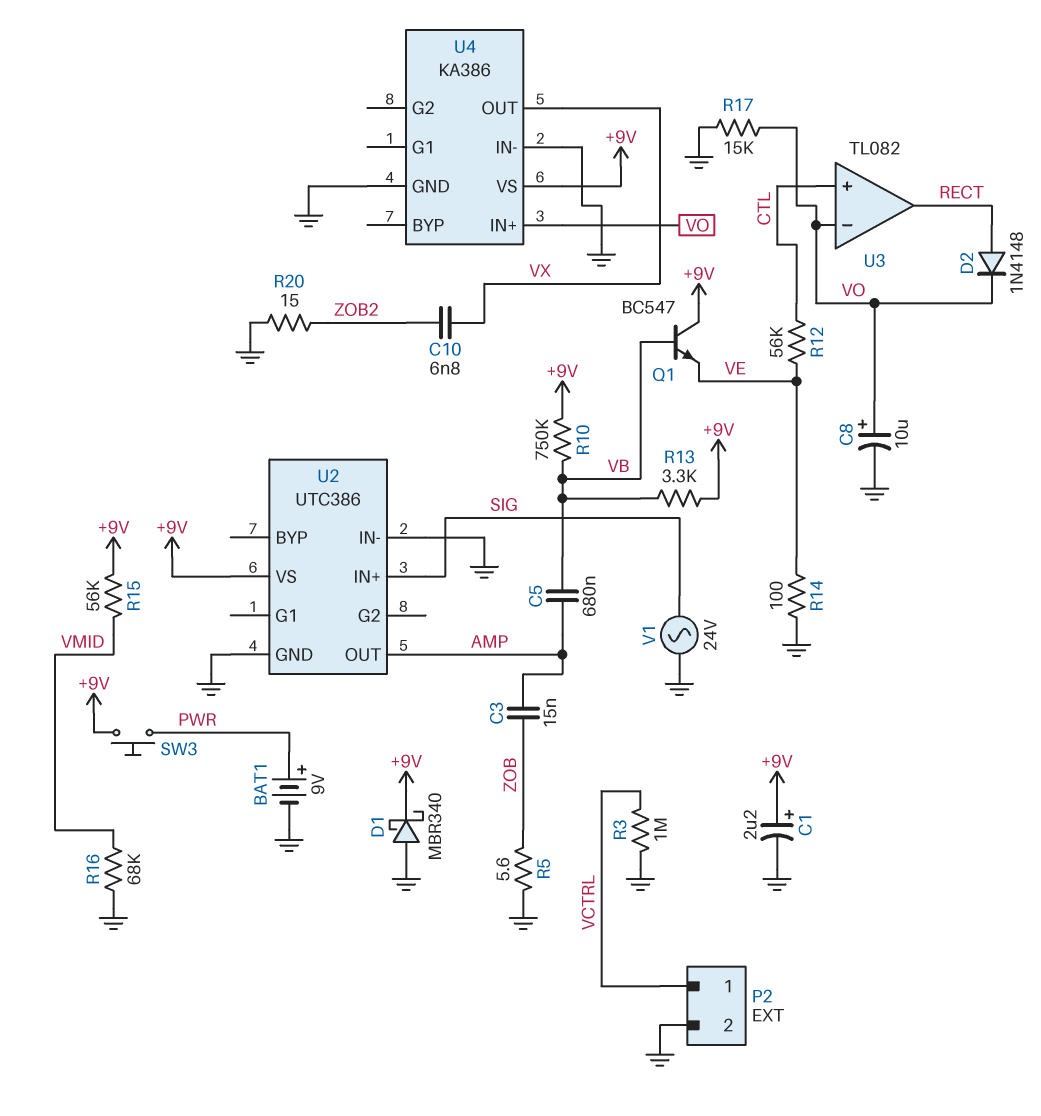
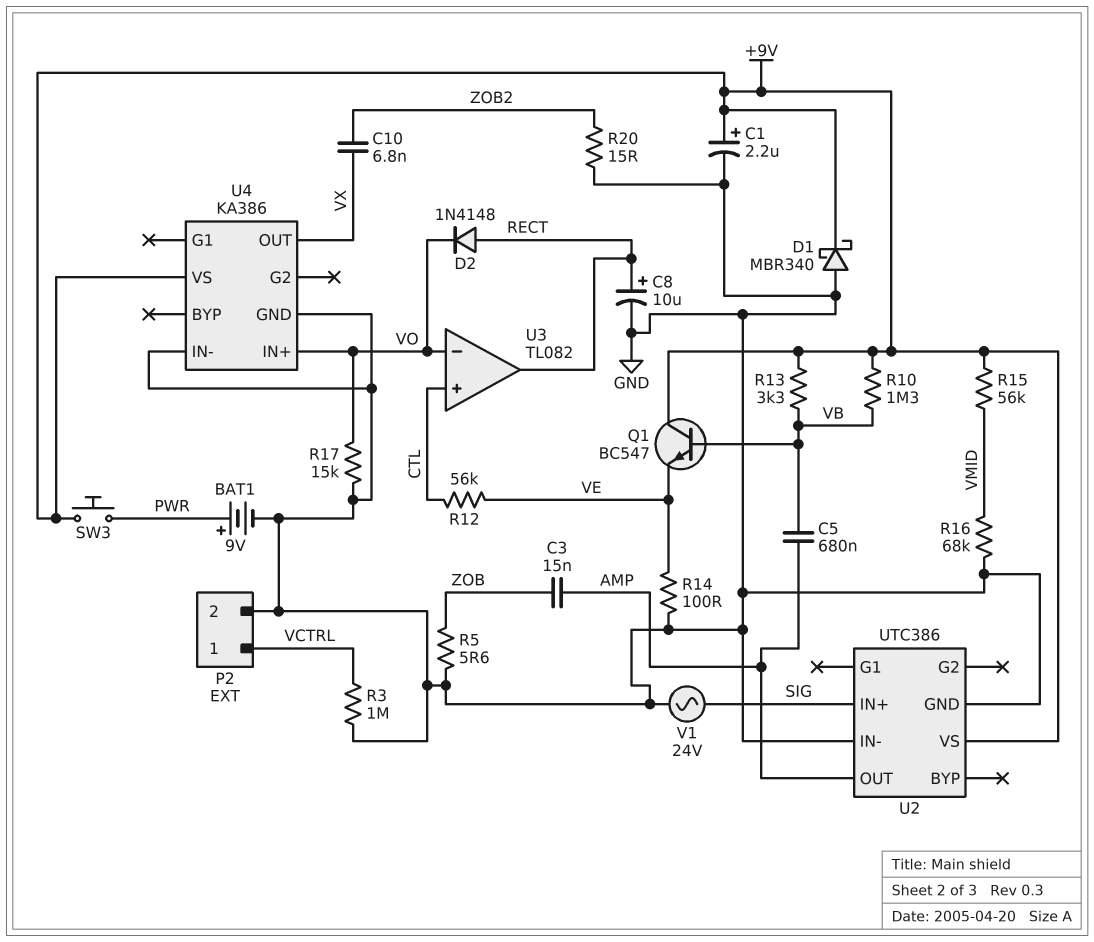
C8: 10uF (plus VO, minus GND) -> 10uF (plus RECT, minus GND)
R10: 750k (+9V, VB) -> 1.3M (+9V, VB)

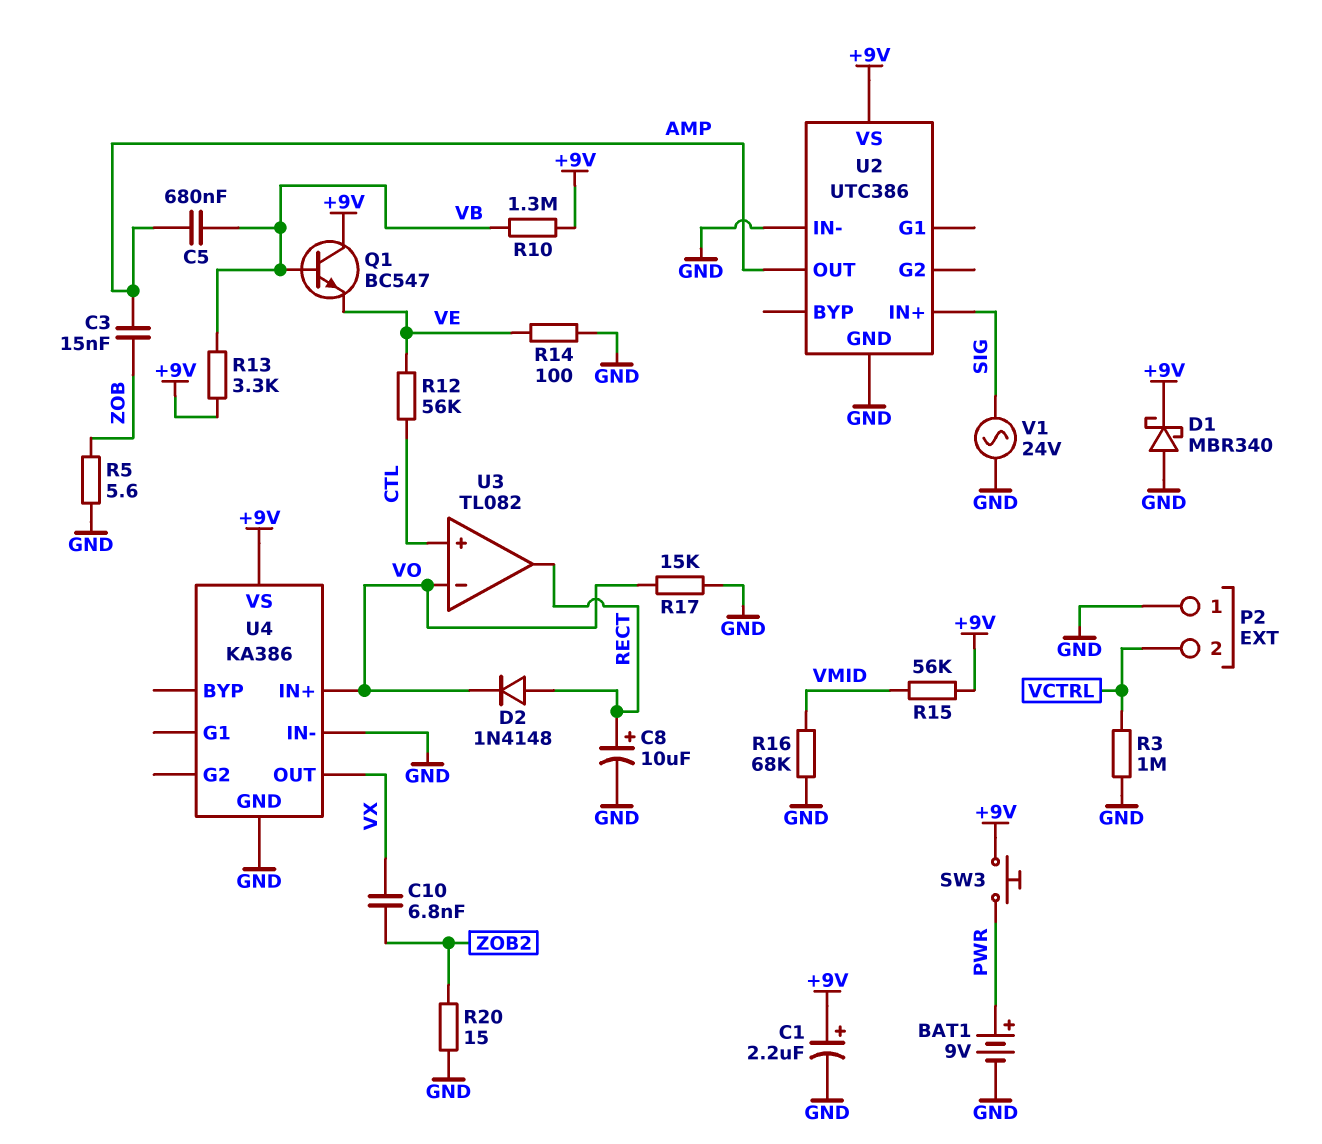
P2 pin 1: VCTRL -> GND
P2 pin 2: GND -> VCTRL

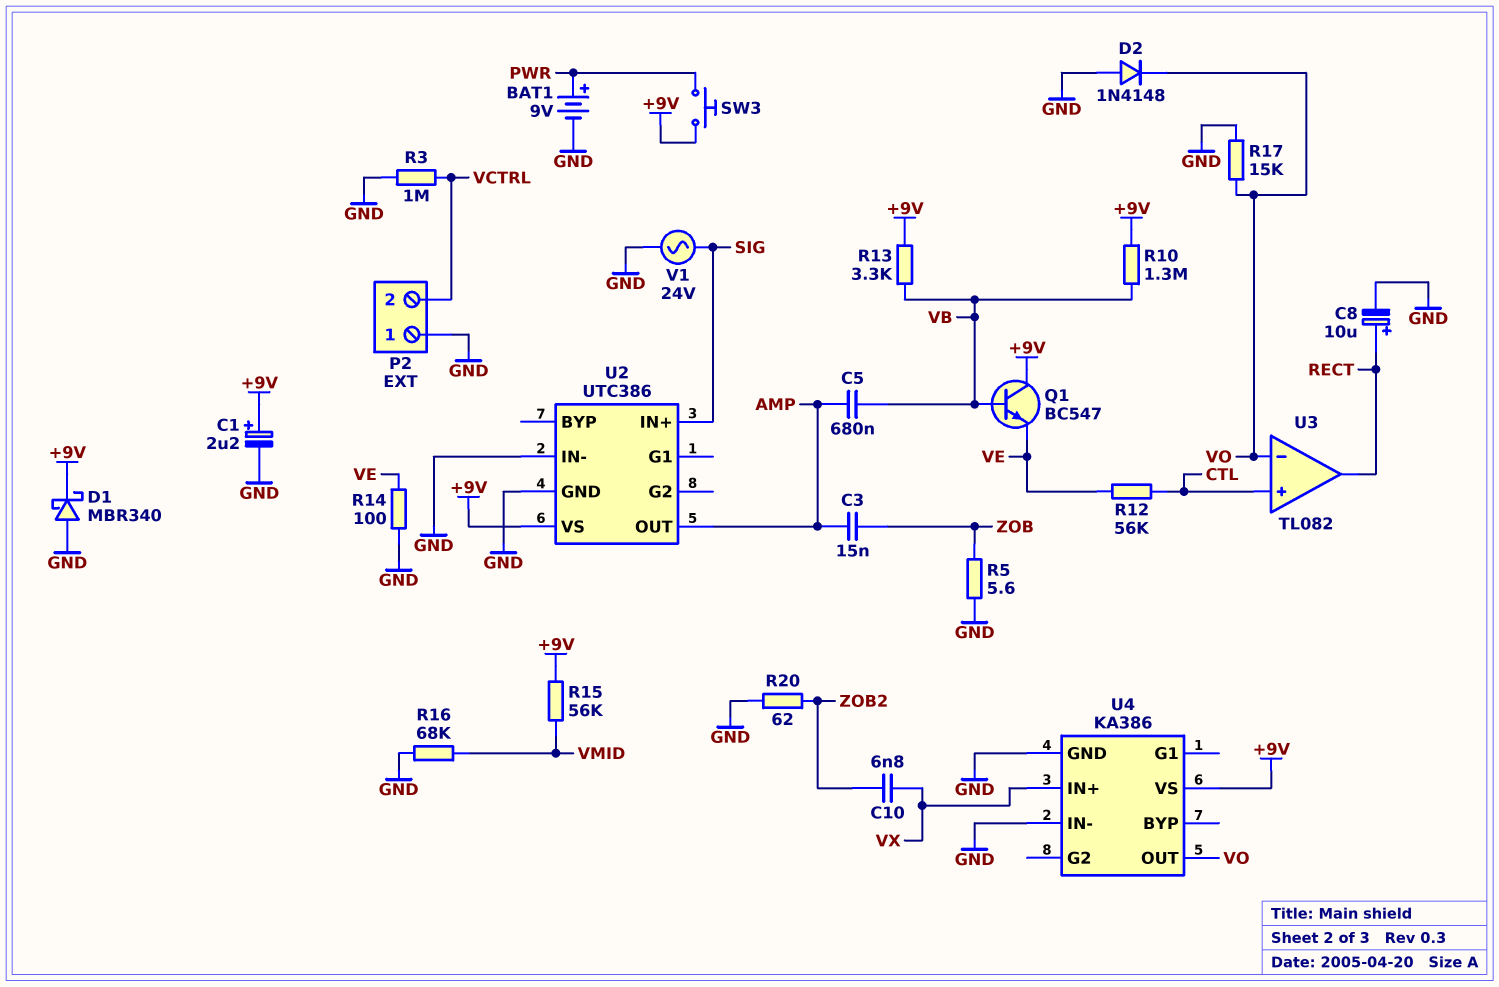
D2: diode 1N4148 (A RECT, K VO) -> diode 1N4148 (A GND, K VO)
R20: 15 (GND, ZOB2) -> 62 (GND, ZOB2)
U4 pin IN+: VO -> VX
U4 pin OUT: VX -> VO

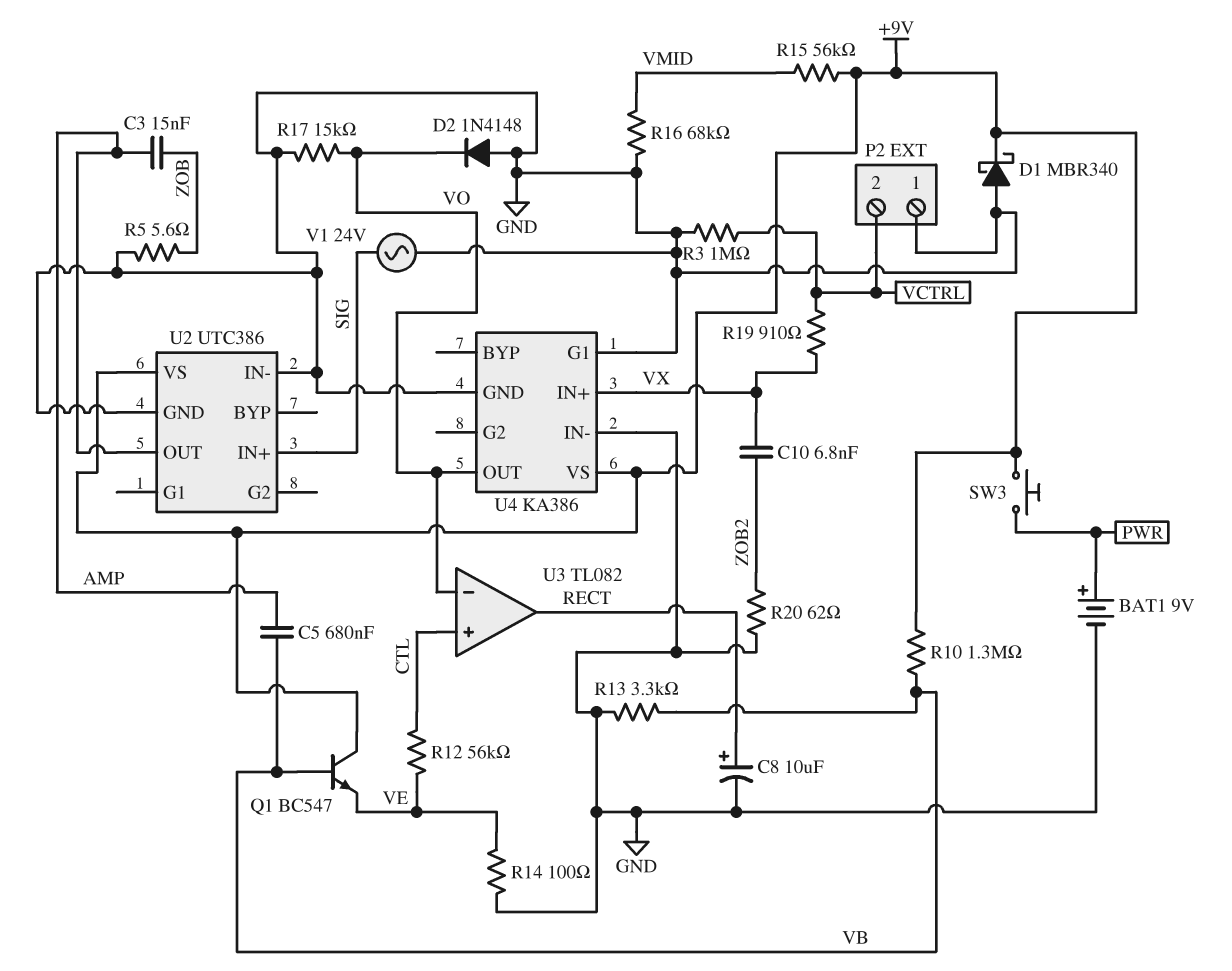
C1: 2.2uF (plus +9V, minus GND) -> none
R13: 3.3k (+9V, VB) -> 3.3k (GND, VB)
R19: none -> 910 (VCTRL, VX)
U4 pin G1: none -> GND

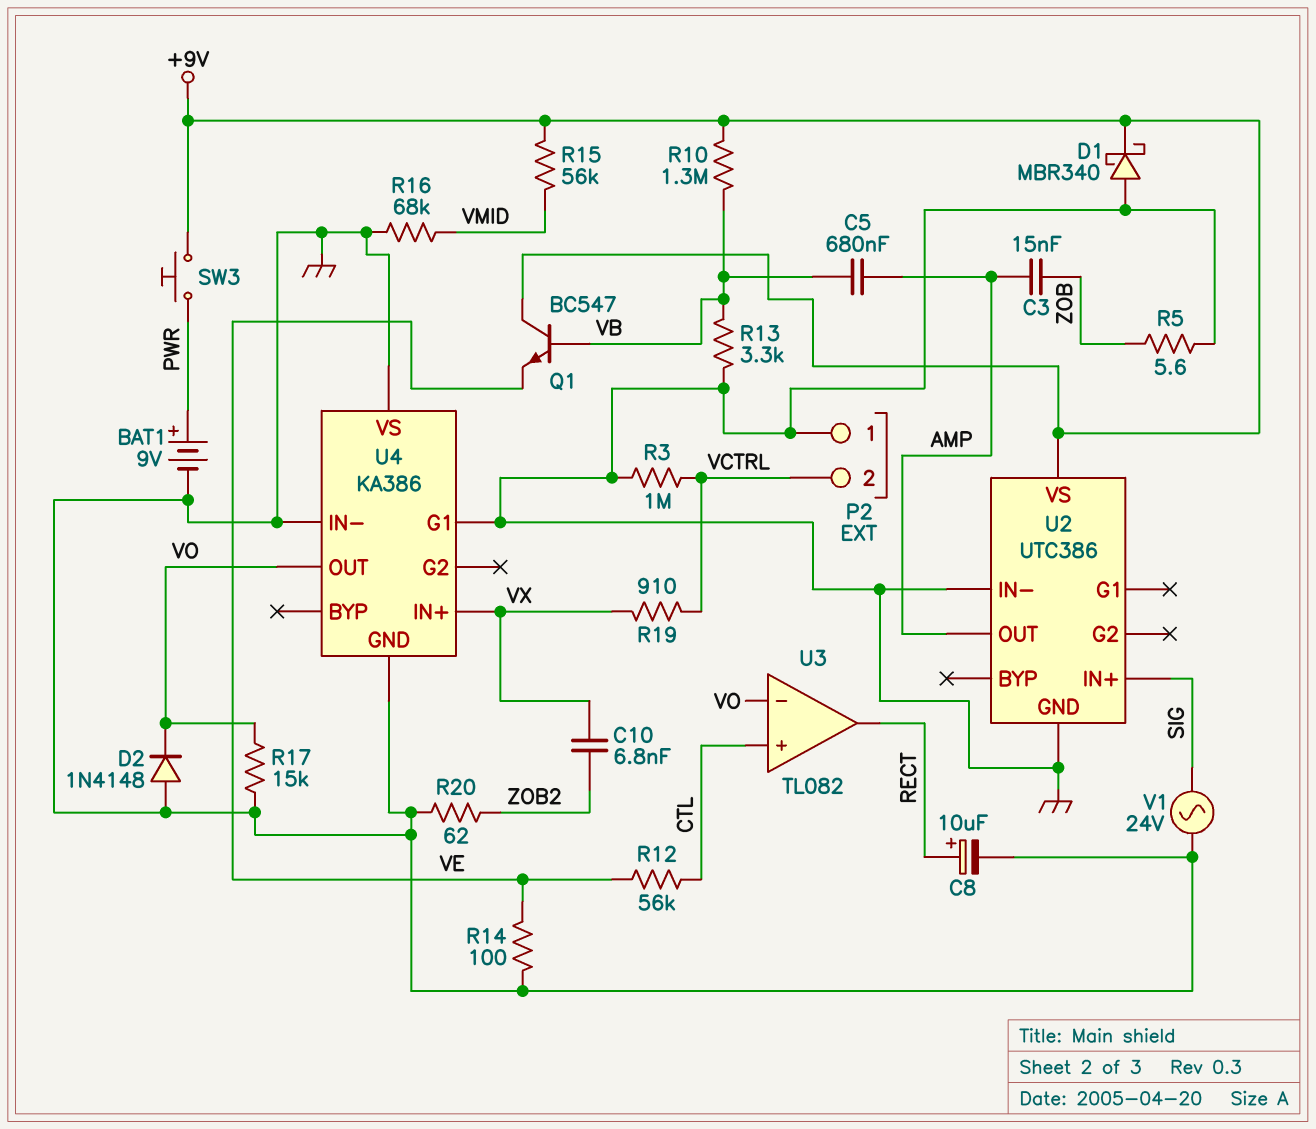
U4 pin VS: +9V -> GND

